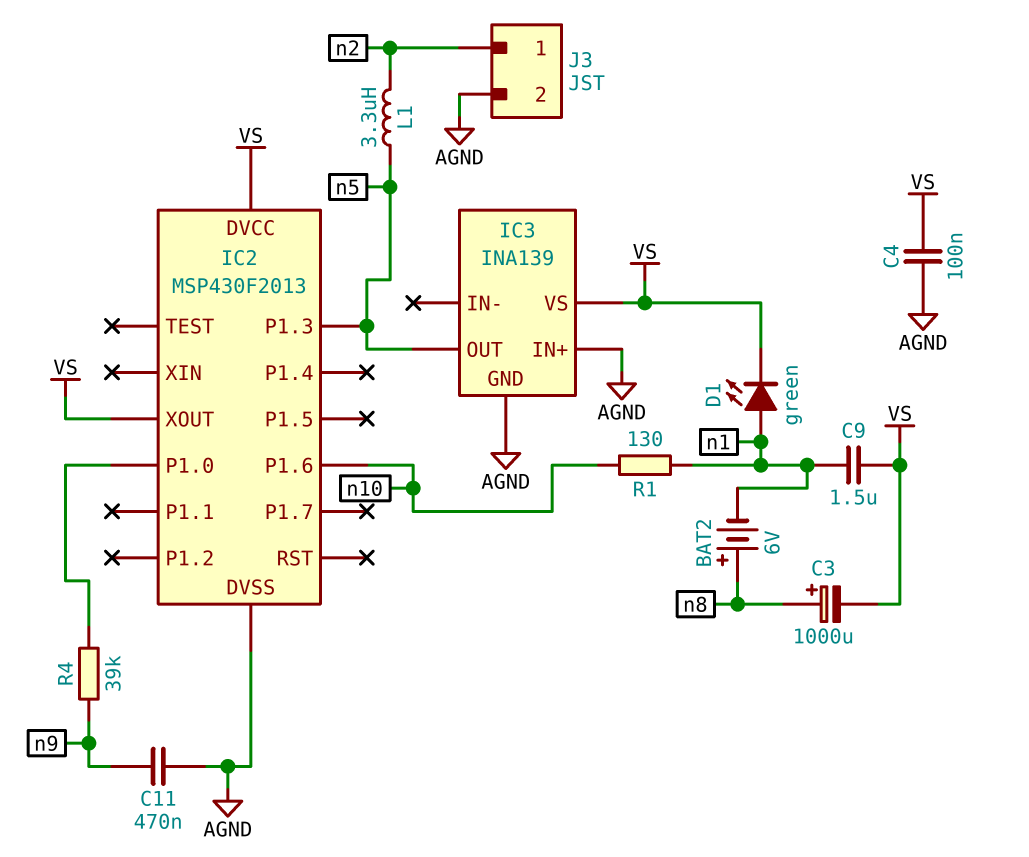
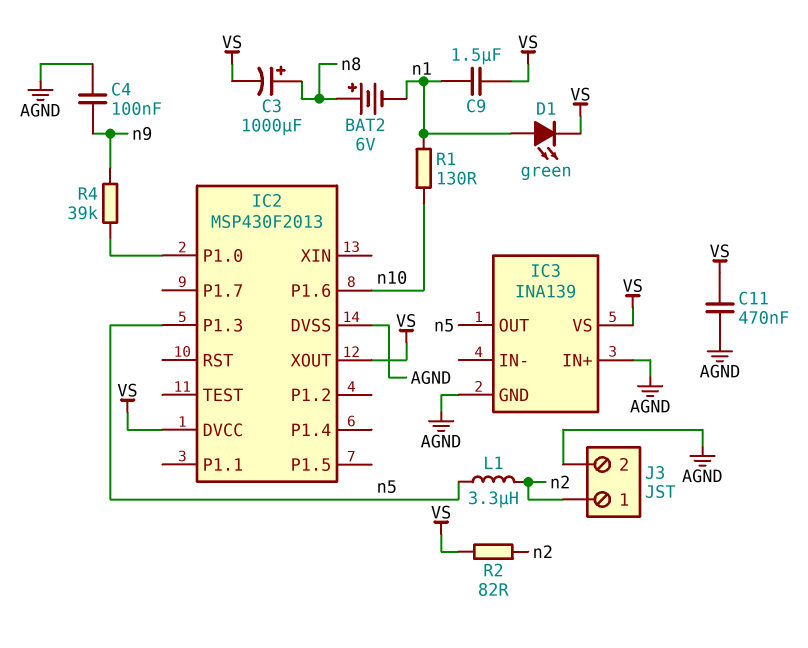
C4: 100nF (AGND, VS) -> 100nF (AGND, n9)
C11: 470nF (AGND, n9) -> 470nF (AGND, VS)
R2: none -> 82 (VS, n2)

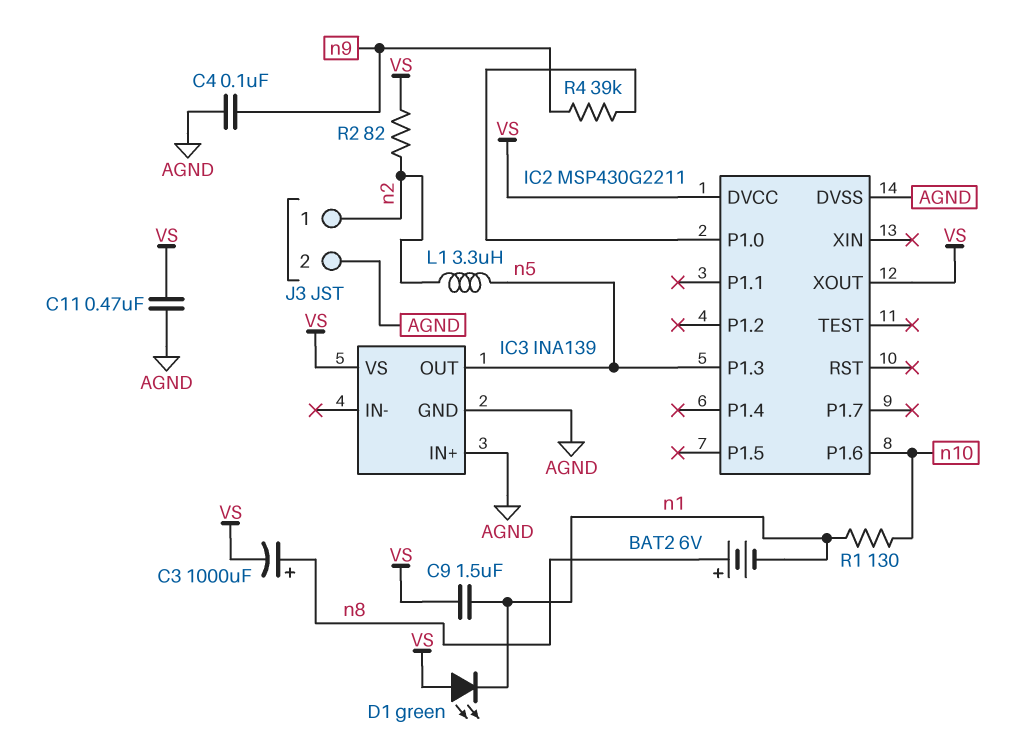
D1: LED green (A n1, K VS) -> LED green (A VS, K n1)
IC2: MSP430F2013 -> MSP430G2211

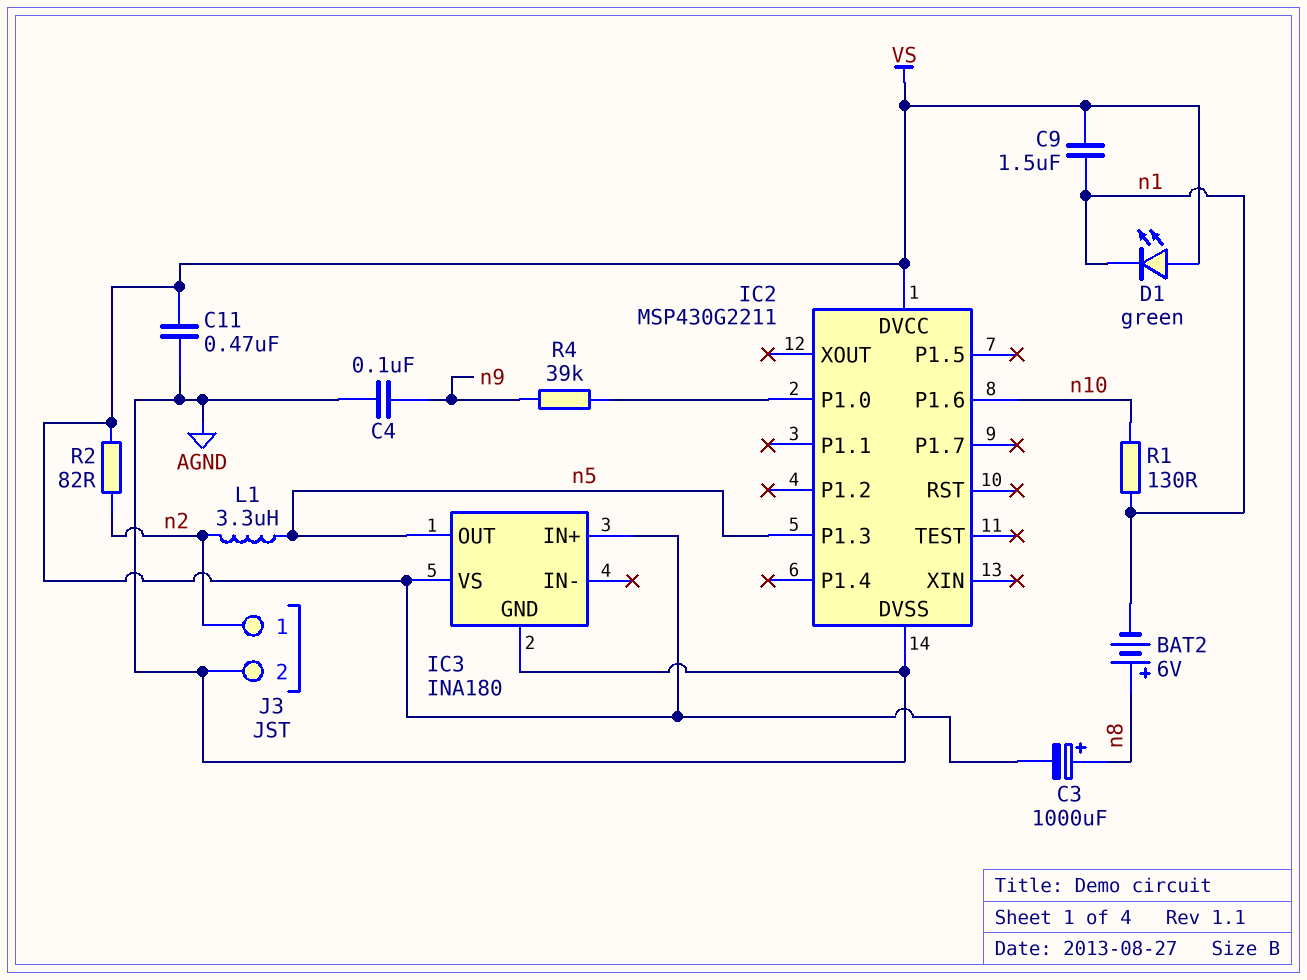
IC2 pin XOUT: VS -> none
IC3: INA139 -> INA180
IC3 pin IN+: AGND -> VS

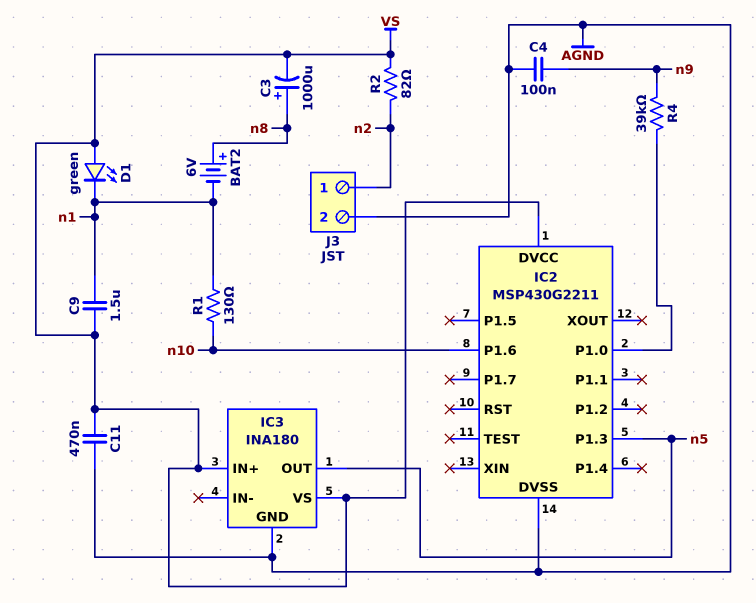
L1: 3.3uH (n2, n5) -> none

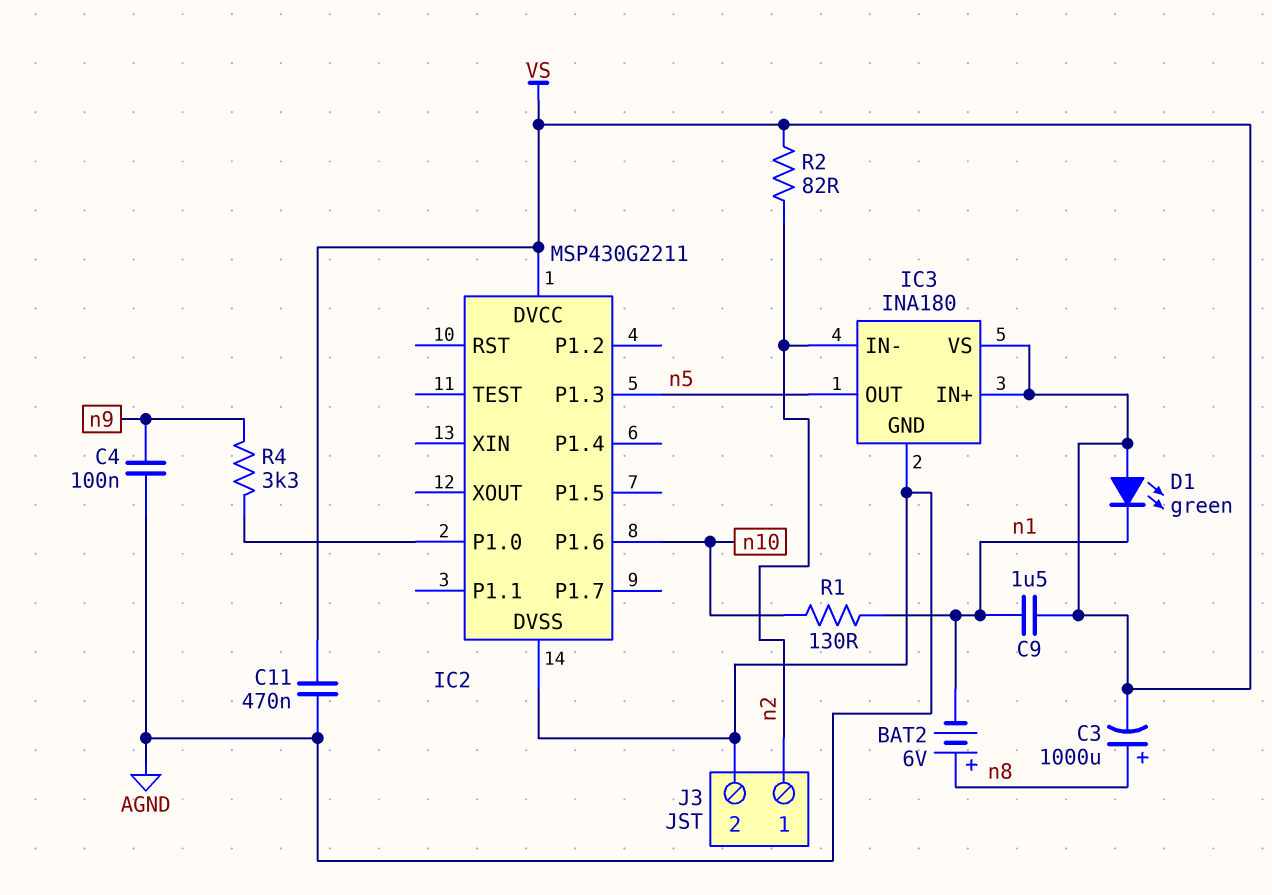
IC3 pin IN-: none -> n2
R4: 39k (IC2/P1.0, n9) -> 3.3k (IC2/P1.0, n9)

